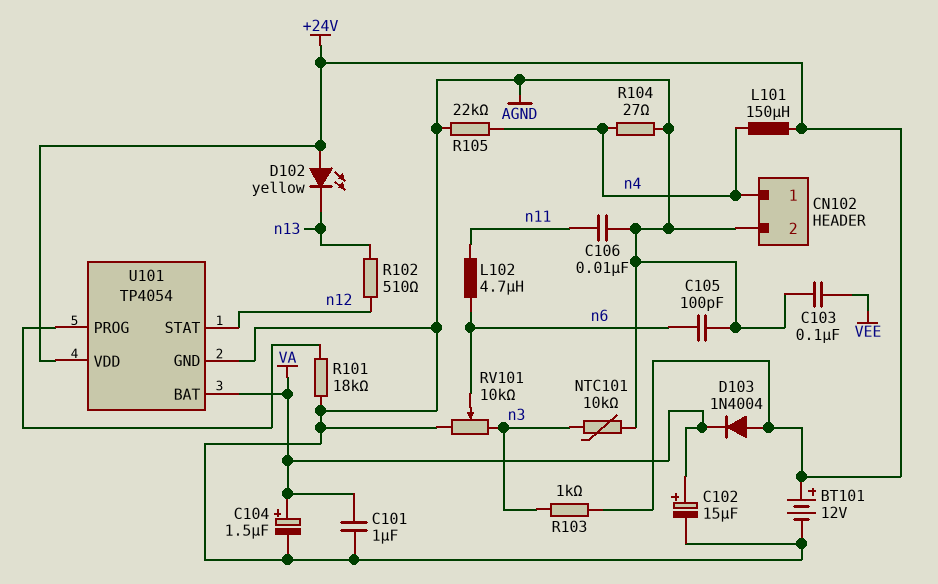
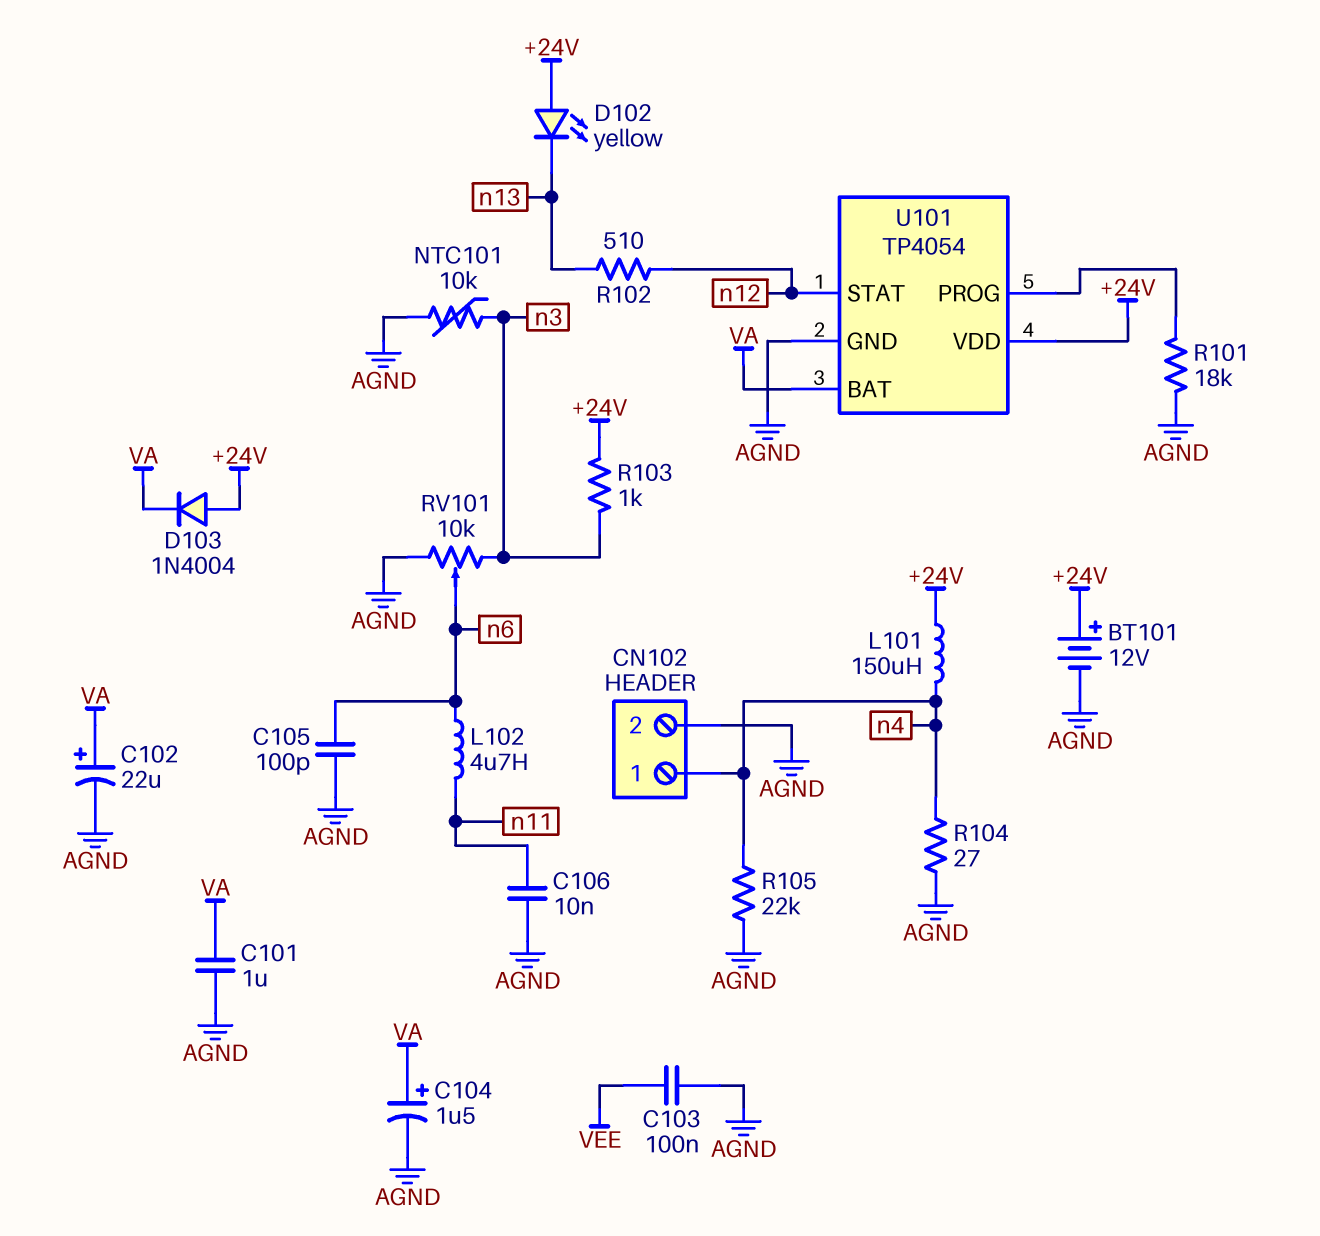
C102: 15uF (plus VA, minus AGND) -> 22uF (plus VA, minus AGND)

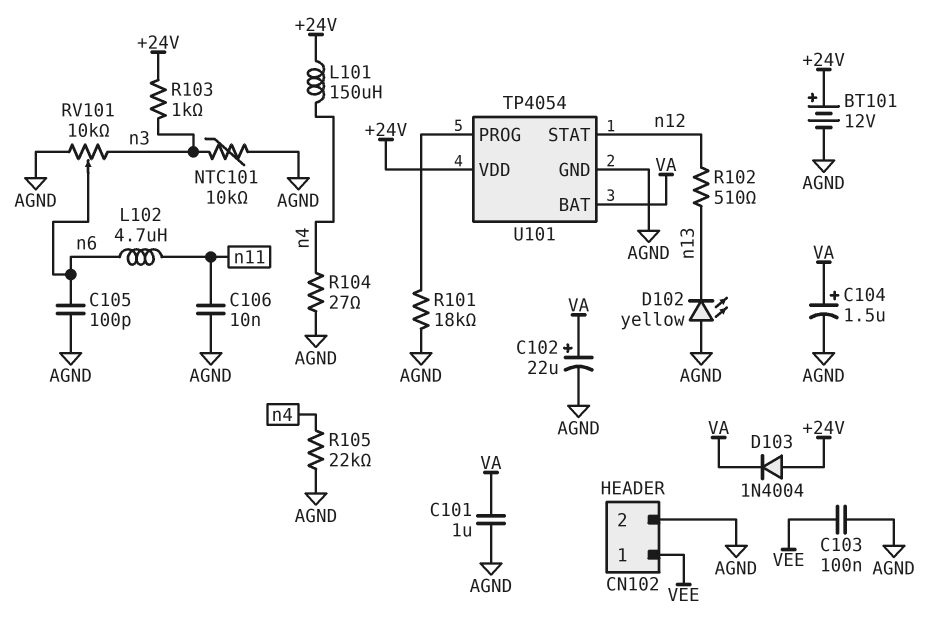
CN102 pin 1: n4 -> VEE
D102: LED yellow (A +24V, K n13) -> LED yellow (A AGND, K n13)

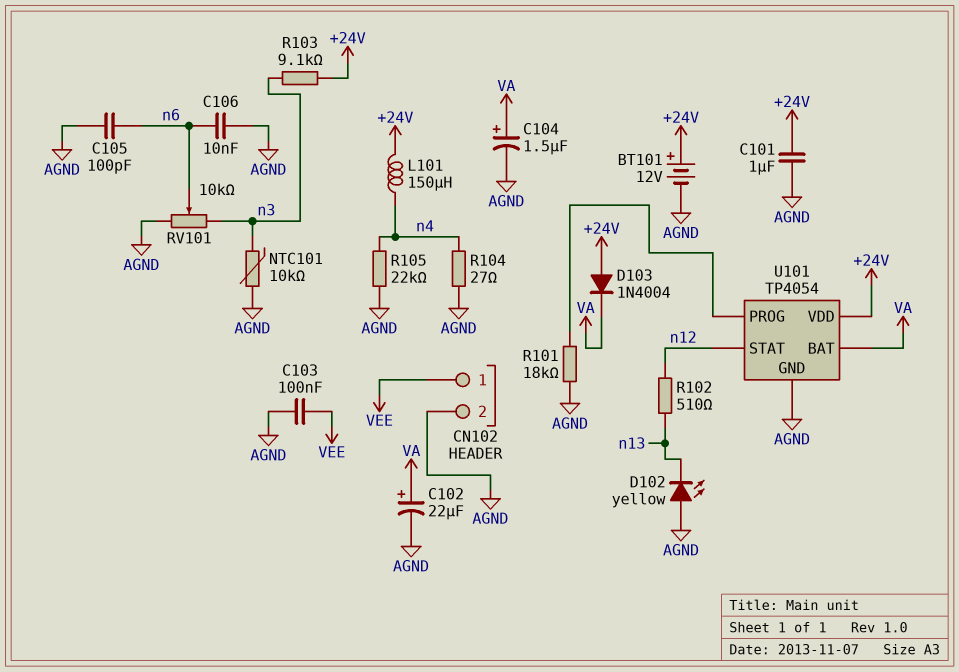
C101: 1uF (AGND, VA) -> 1uF (+24V, AGND)
C106: 10nF (AGND, n11) -> 10nF (AGND, n6)
L102: 4.7uH (n6, n11) -> none
R103: 1k (+24V, n3) -> 9.1k (+24V, n3)

